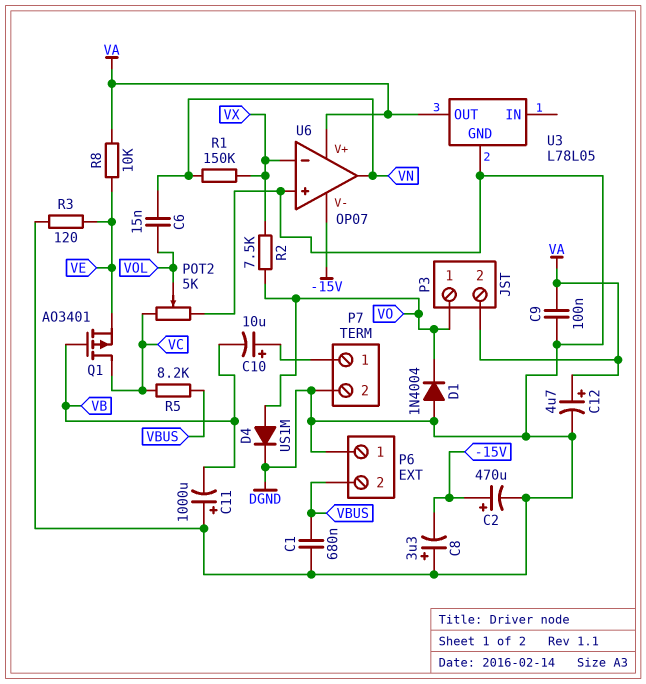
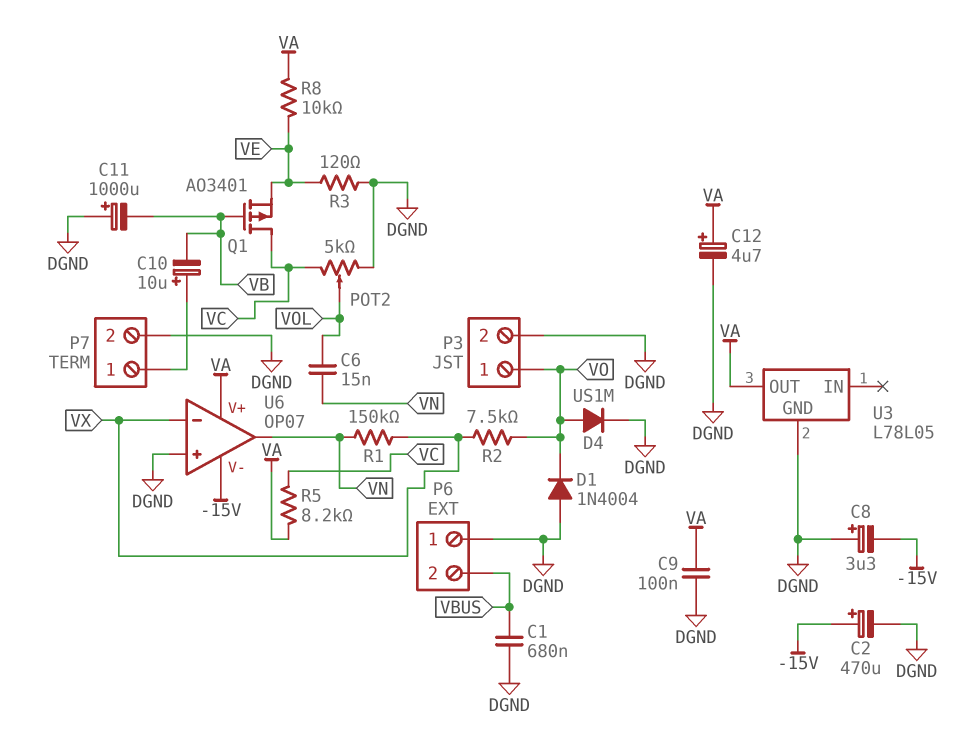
P3 pin 2: VA -> DGND
R5: 8.2k (VBUS, VC) -> 8.2k (VA, VC)

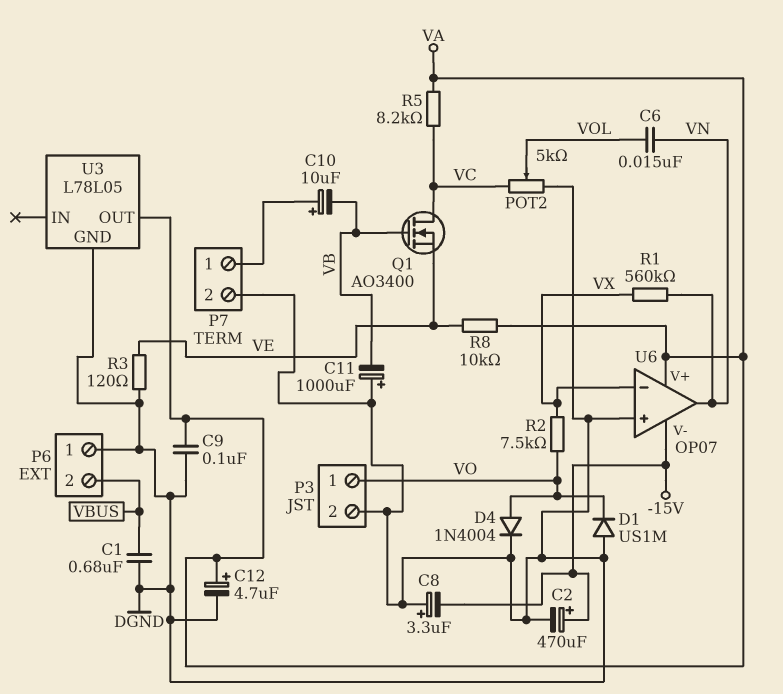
D1: diode 1N4004 (A DGND, K VO) -> diode US1M (A DGND, K VO)
D4: diode US1M (A VO, K DGND) -> diode 1N4004 (A VO, K DGND)
Q1: PMOS AO3401 (G VB, D VC, S VE) -> NMOS AO3400 (G VB, D VC, S VE)
R1: 150k (VN, VX) -> 560k (VN, VX)

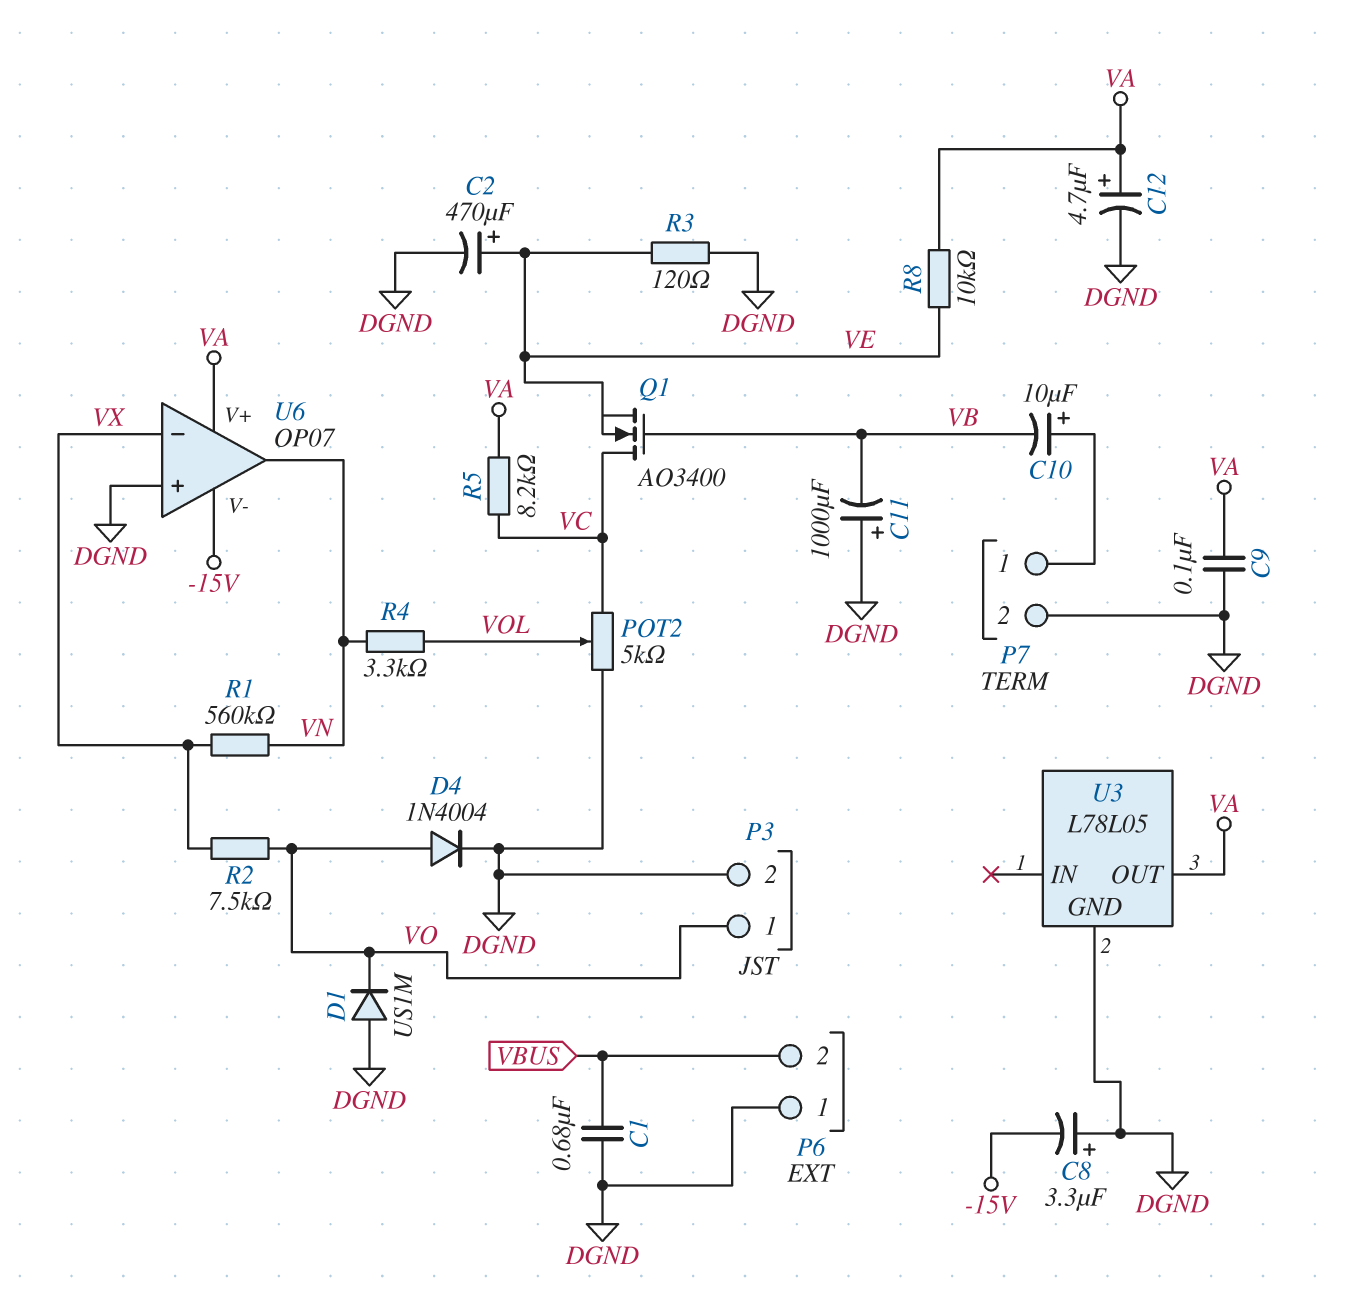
C2: 470uF (plus -15V, minus DGND) -> 470uF (plus VE, minus DGND)
C6: 15nF (VN, VOL) -> none
R4: none -> 3.3k (VN, VOL)

